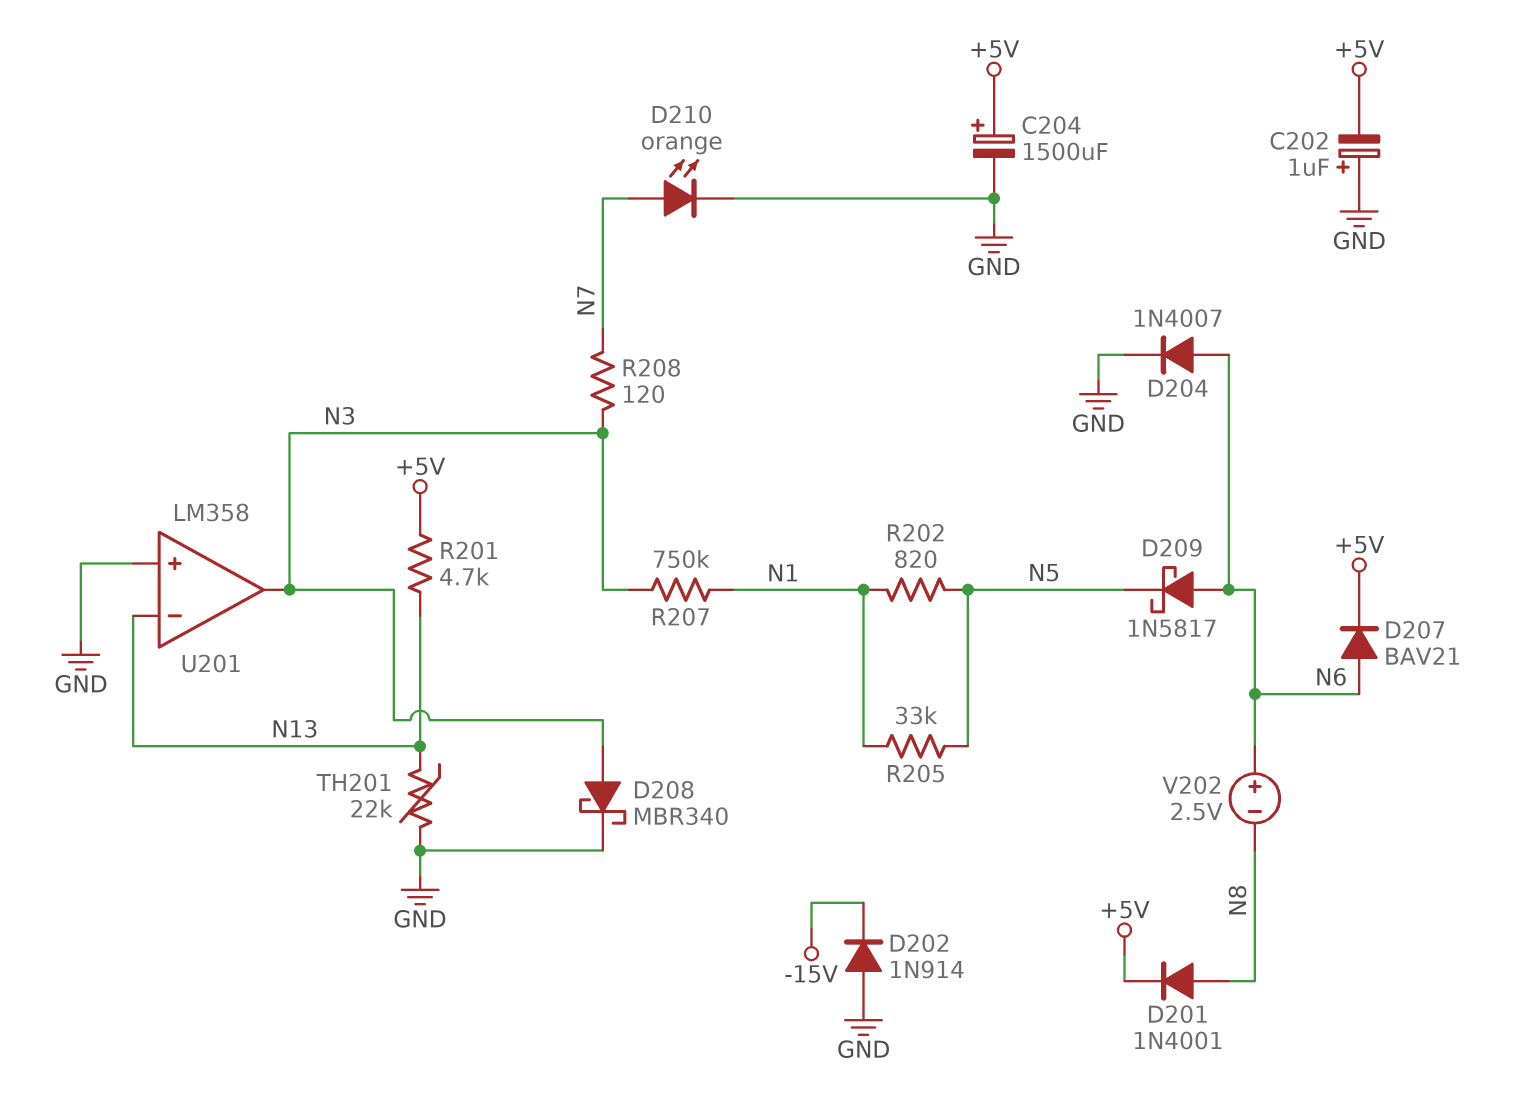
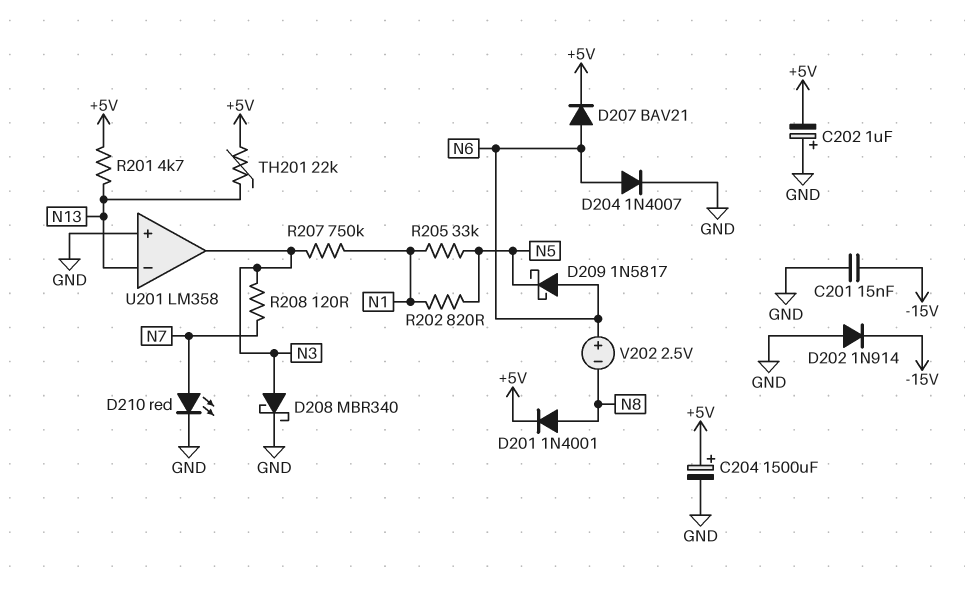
C201: none -> 15nF (-15V, GND)
D210: LED orange (A N7, K GND) -> LED red (A N7, K GND)
TH201: 22k (GND, N13) -> 22k (+5V, N13)

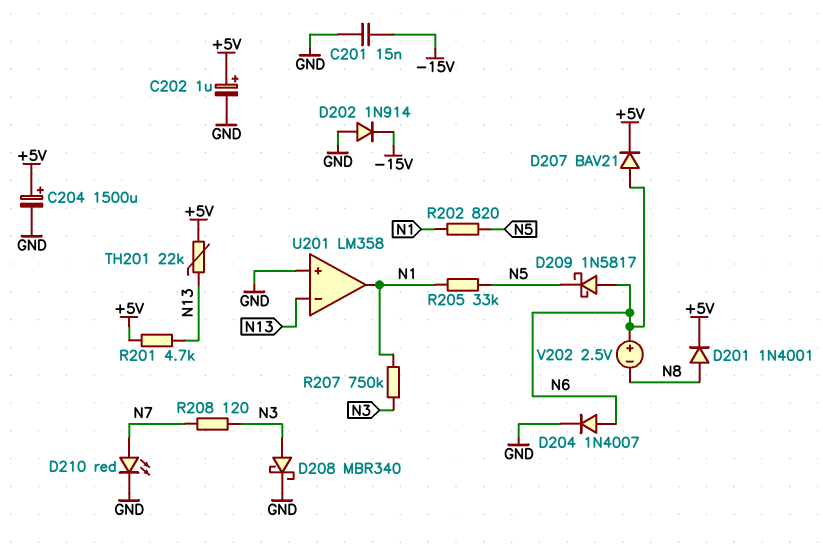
C202: 1uF (plus GND, minus +5V) -> 1uF (plus +5V, minus GND)
U201 pin out: N3 -> N1

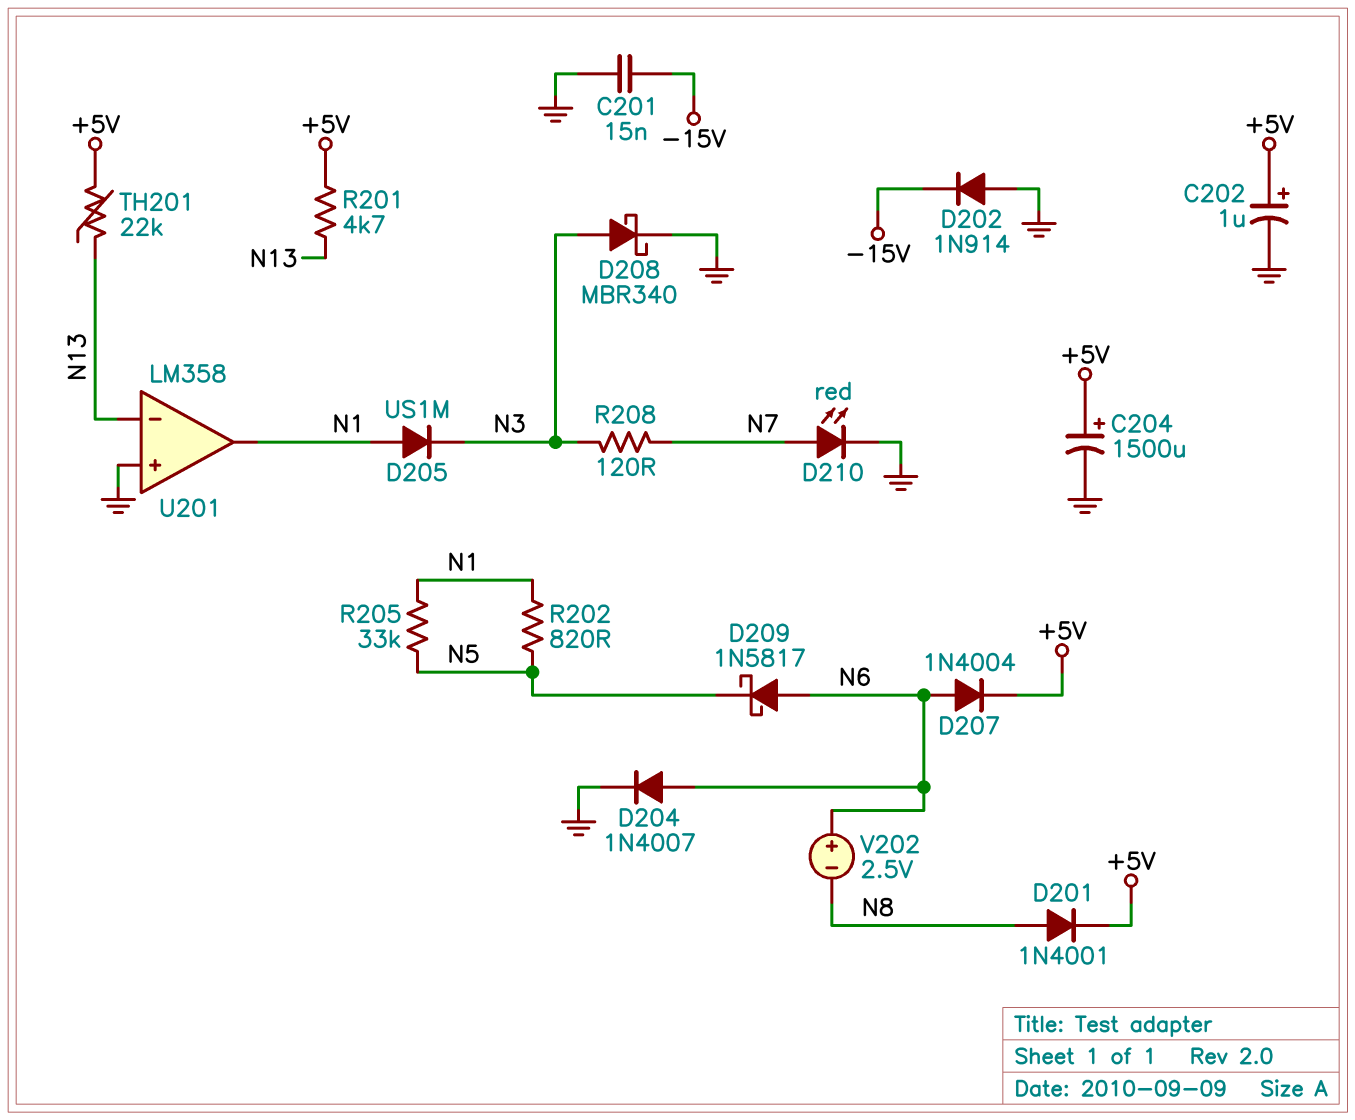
D205: none -> diode US1M (A N1, K N3)
D207: diode BAV21 (A N6, K +5V) -> diode 1N4004 (A N6, K +5V)
R207: 750k (N1, N3) -> none

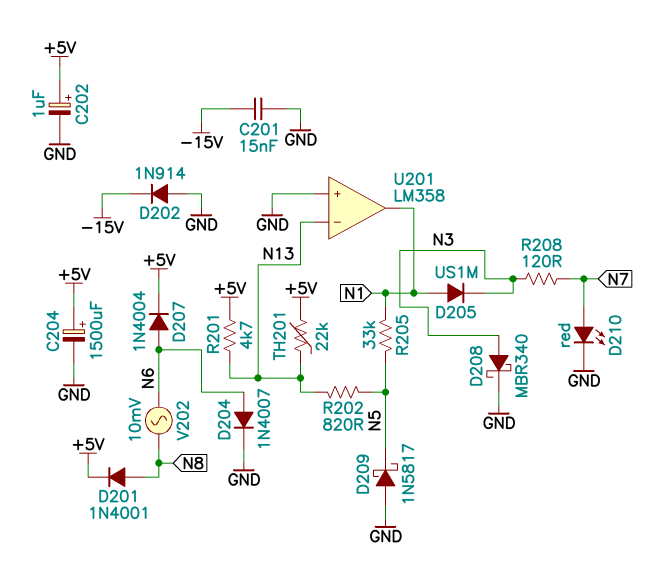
D209: schottky 1N5817 (A N6, K N5) -> schottky 1N5817 (A GND, K N5)
R202: 820 (N1, N5) -> 820 (N5, N13)
V202: 2.5V (plus N6, minus N8) -> AC 10mV (N6, N8)

